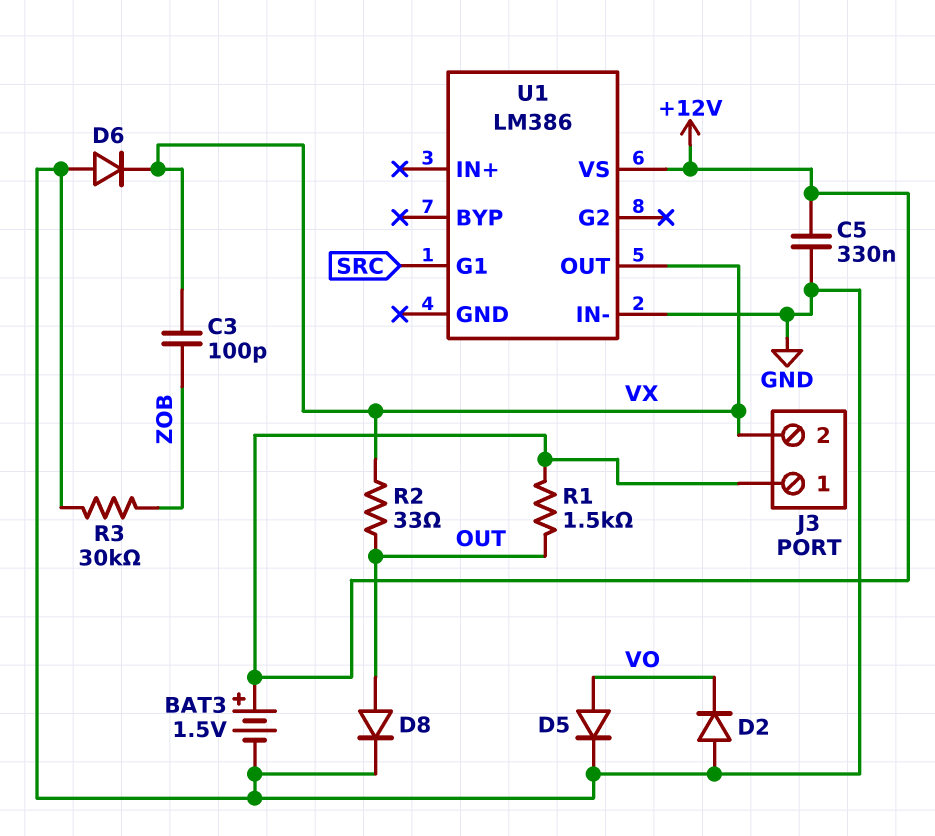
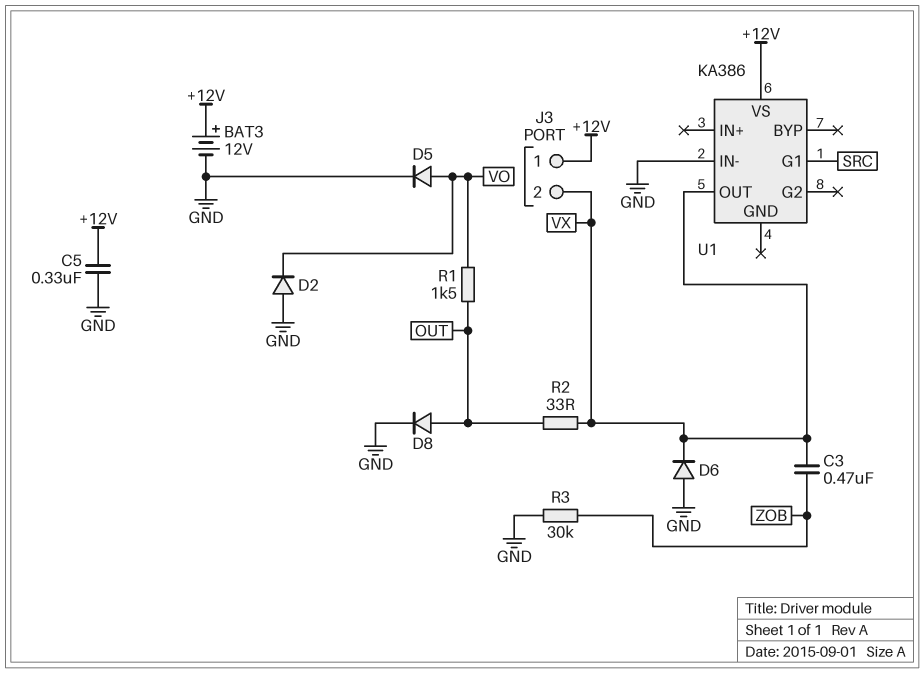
BAT3: 1.5V (plus +12V, minus GND) -> 12V (plus +12V, minus GND)
C3: 100pF (VX, ZOB) -> 470nF (VX, ZOB)
R1: 1.5k (+12V, OUT) -> 1.5k (OUT, VO)
U1: LM386 -> KA386

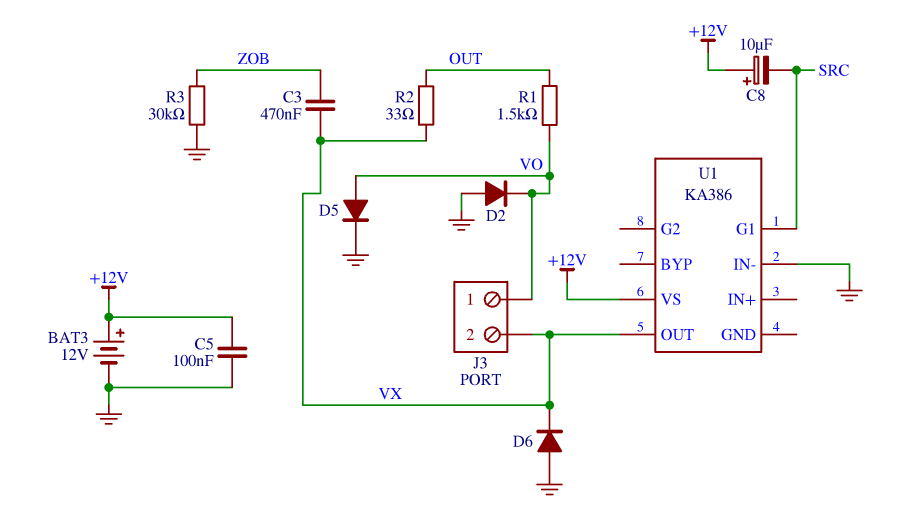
C5: 330nF (+12V, GND) -> 100nF (+12V, GND)
C8: none -> 10uF (plus +12V, minus SRC)
D8: diode (A OUT, K GND) -> none
J3 pin 1: +12V -> VO

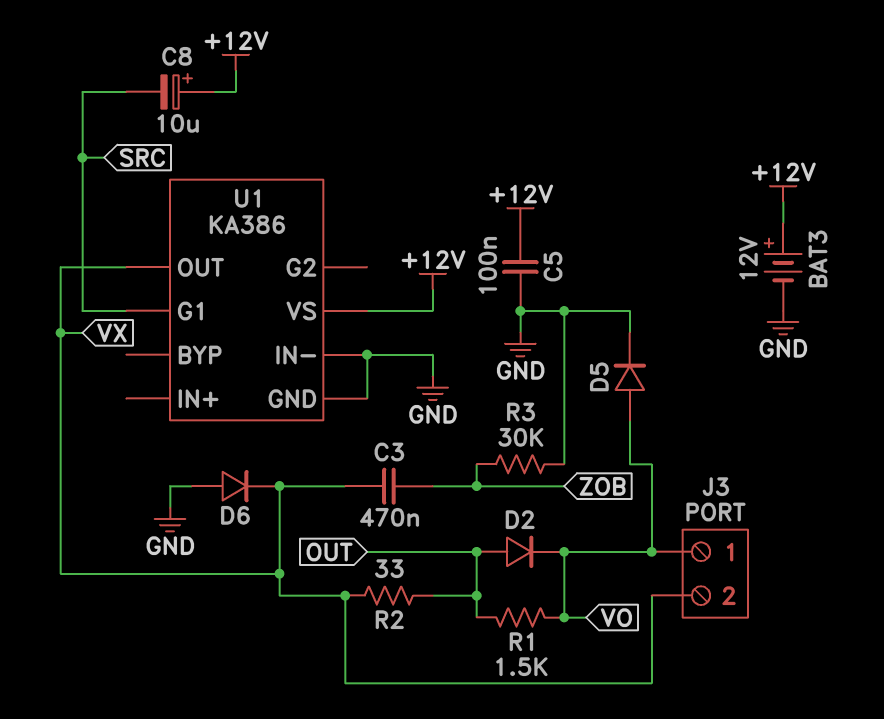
D2: diode (A GND, K VO) -> diode (A OUT, K VO)
U1 pin GND: none -> GND

